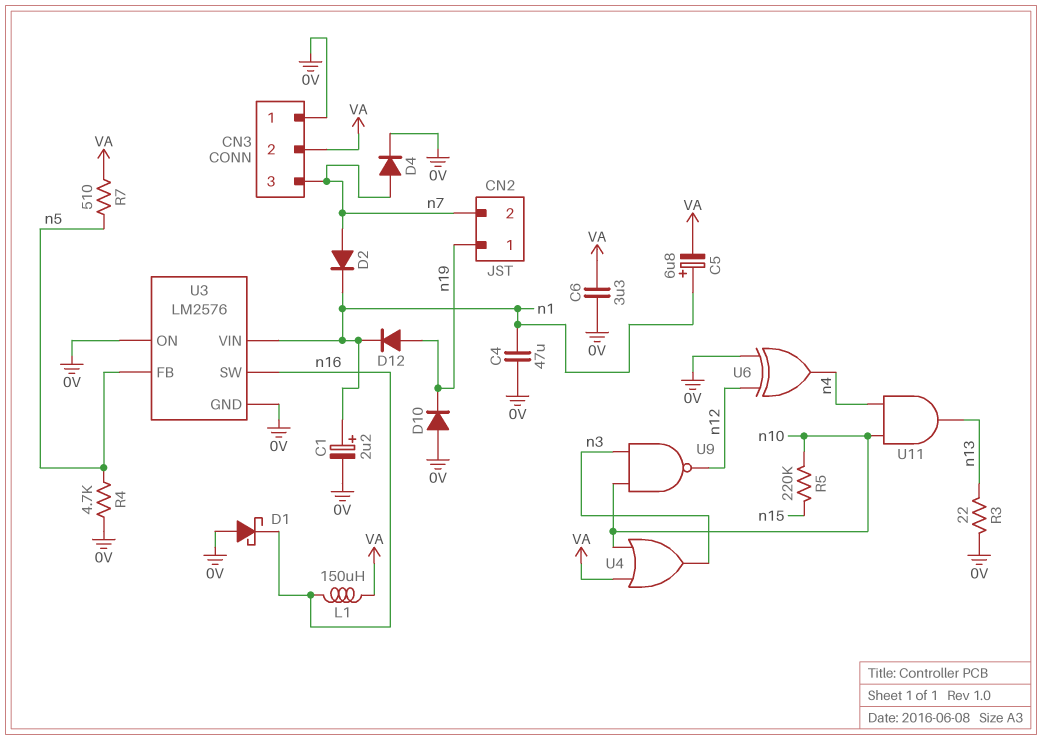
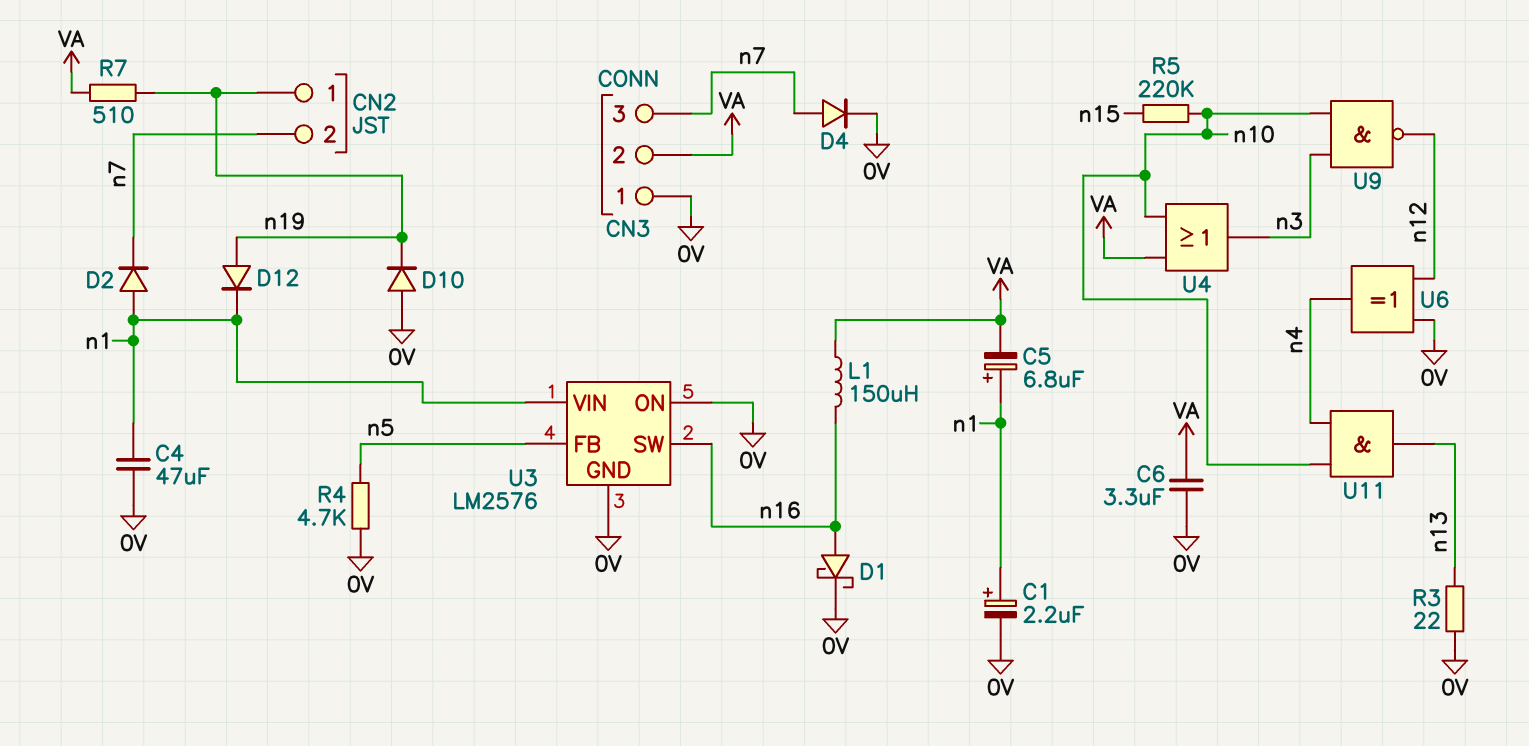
D1: schottky (A 0V, K n16) -> schottky (A n16, K 0V)
D2: diode (A n7, K n1) -> diode (A n1, K n7)
R7: 510 (VA, n5) -> 510 (VA, n19)

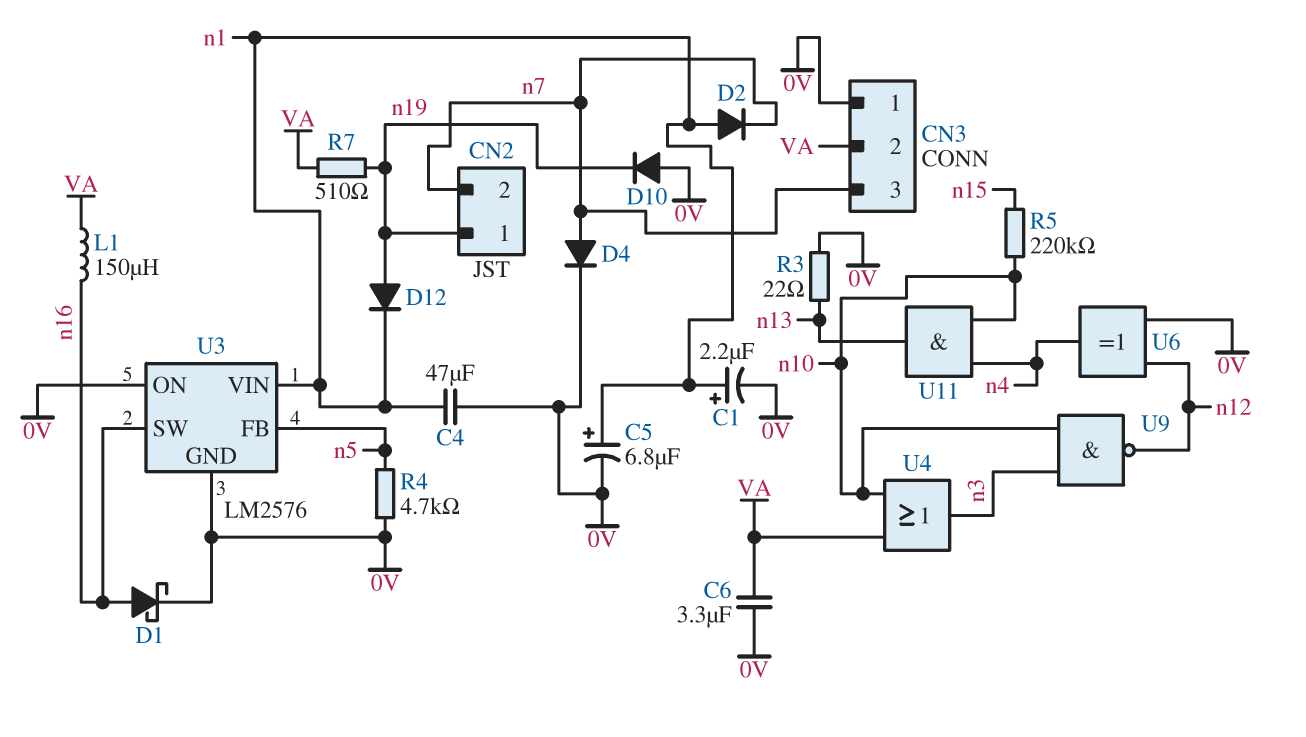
C5: 6.8uF (plus n1, minus VA) -> 6.8uF (plus n1, minus 0V)

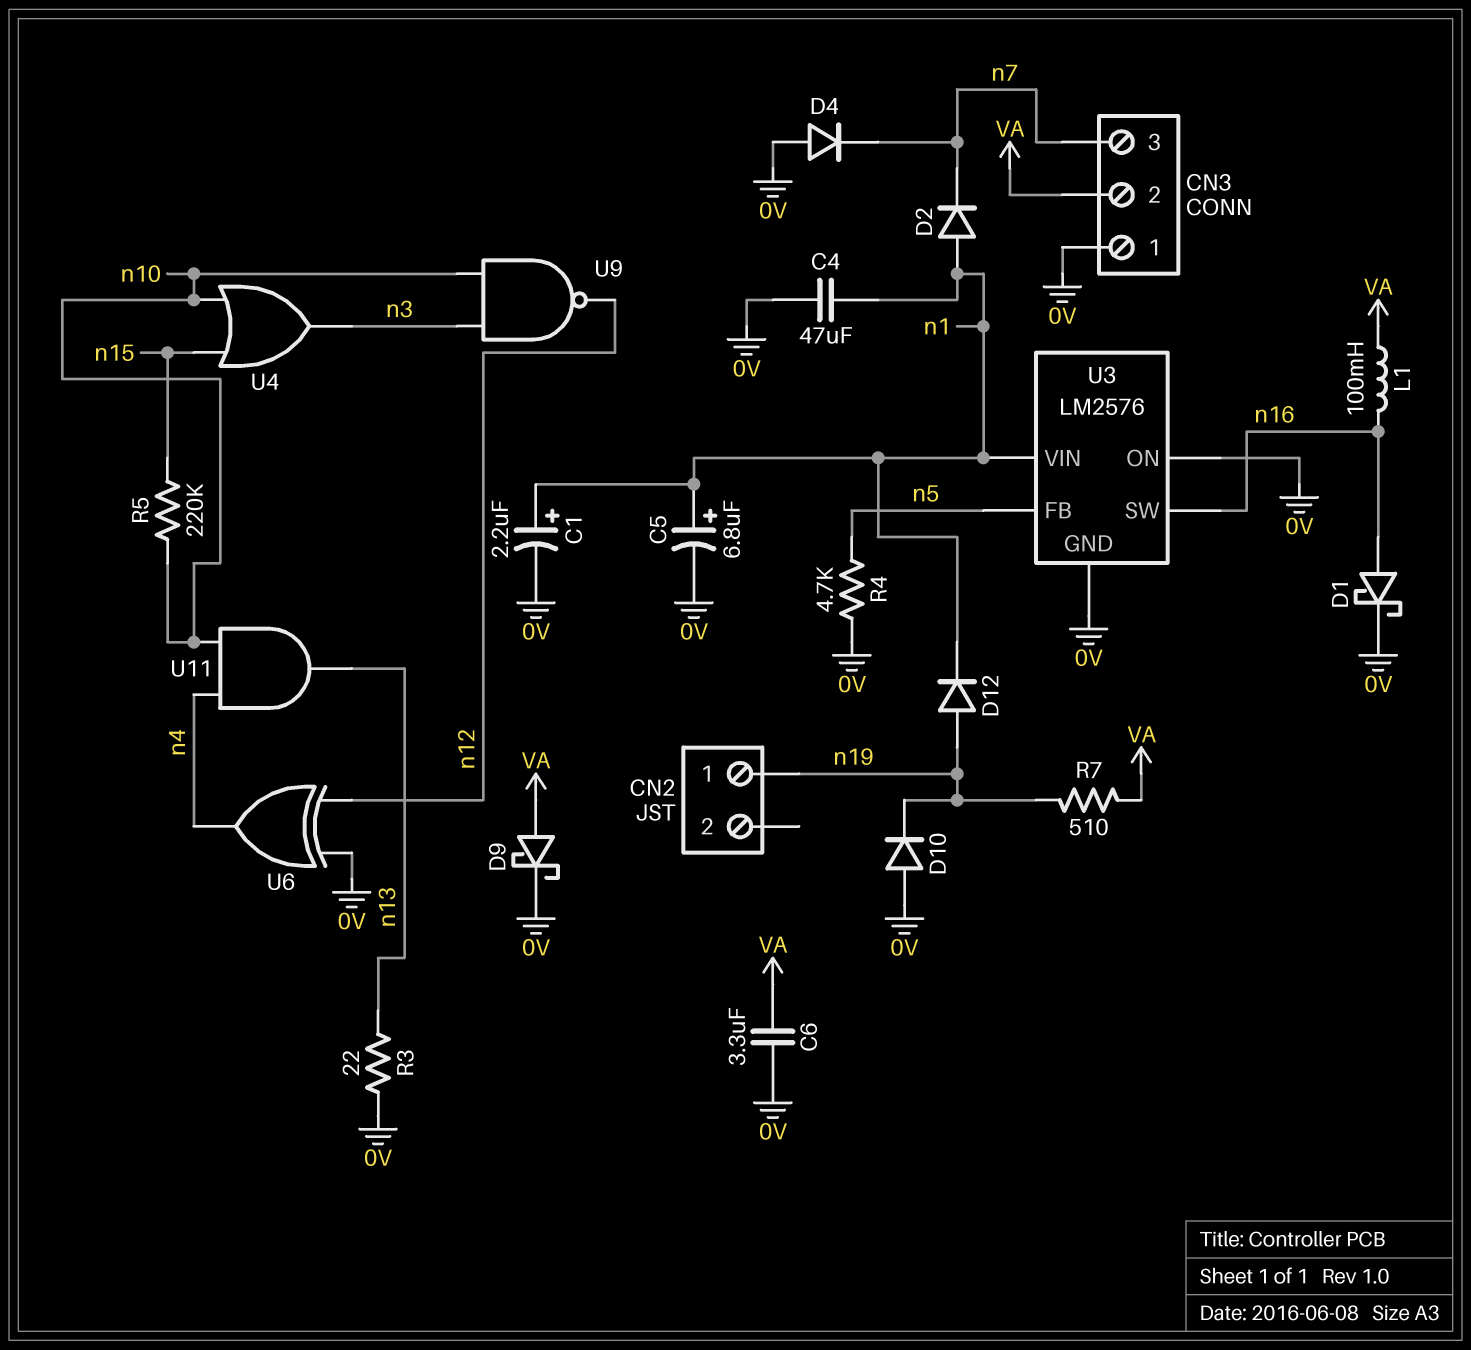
CN2 pin 2: n7 -> none
D4: diode (A n7, K 0V) -> diode (A 0V, K n7)
D9: none -> schottky (A VA, K 0V)
L1: 150uH (VA, n16) -> 100mH (VA, n16)
U4: OR (in VA, in n10, out n3) -> OR (in n10, in n15, out n3)

